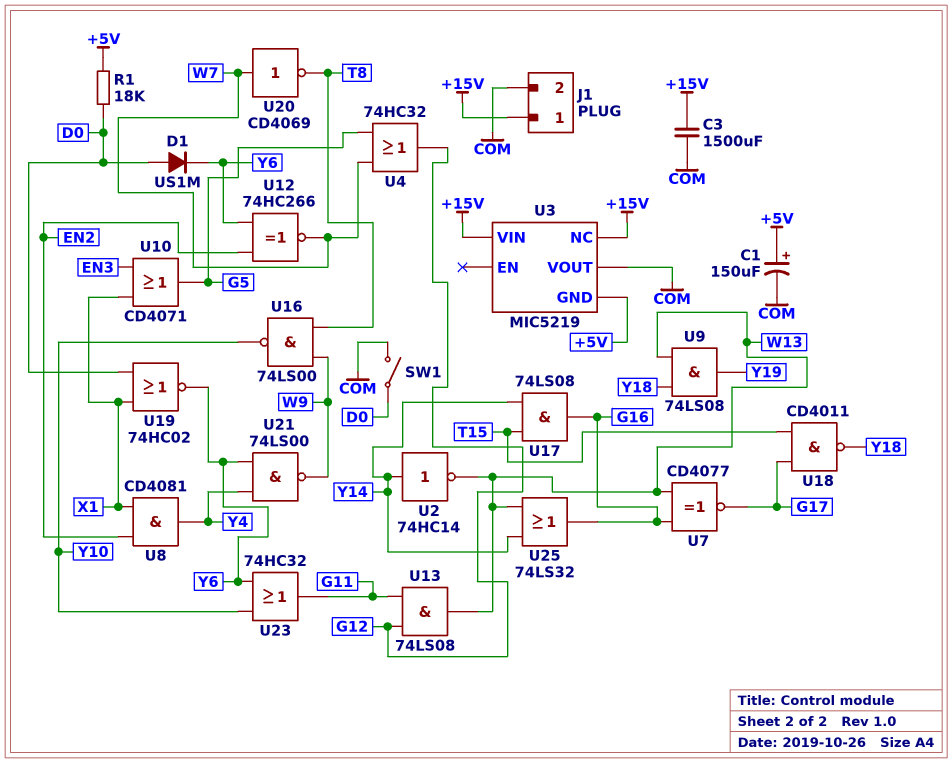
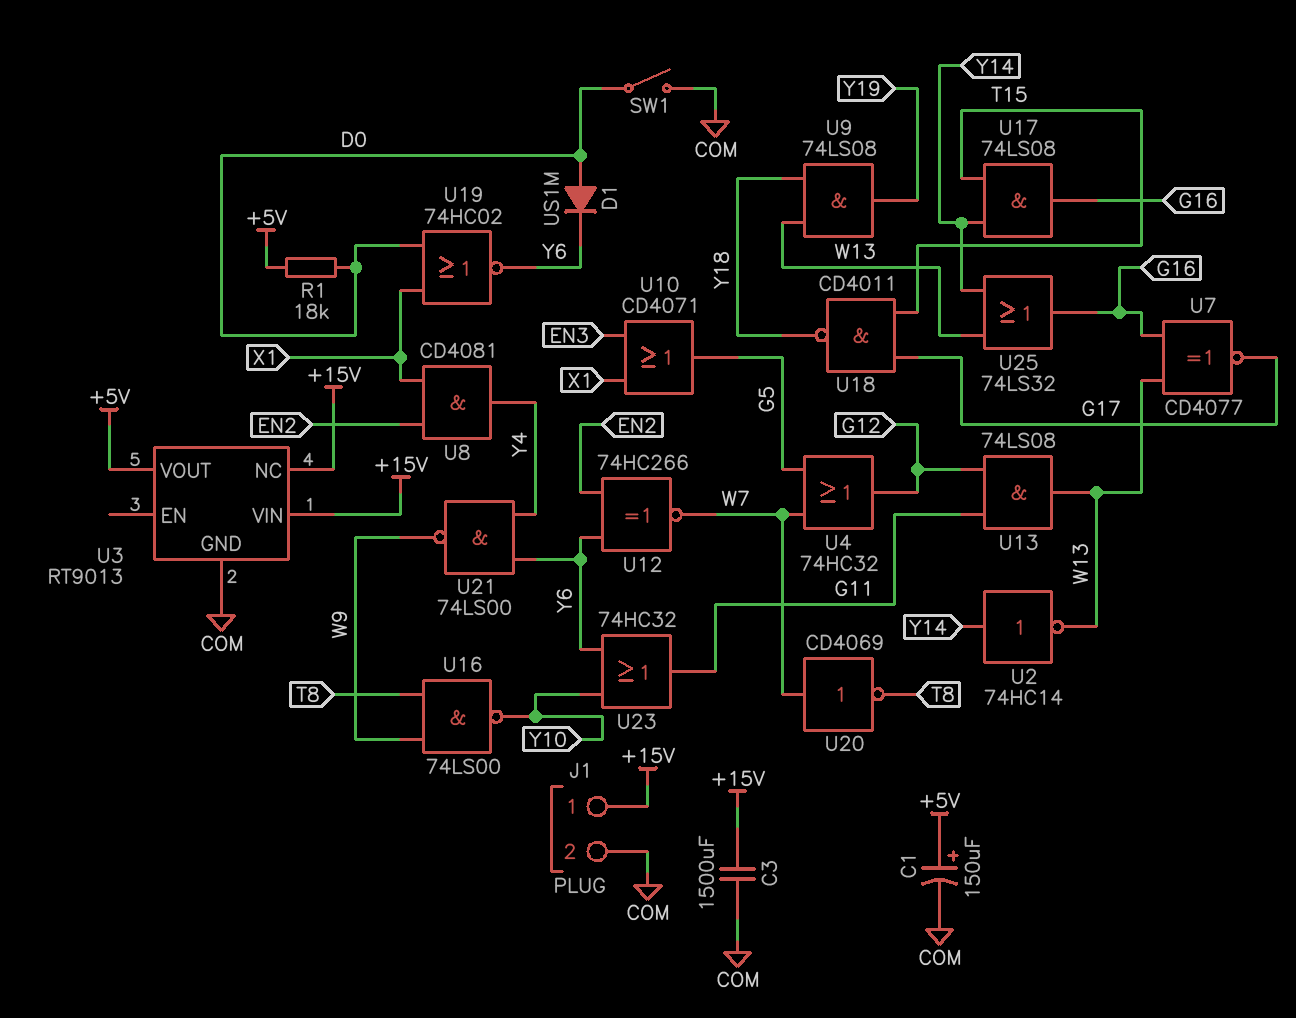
U3: MIC5219 -> RT9013
U3 pin GND: +5V -> COM
U3 pin VOUT: COM -> +5V

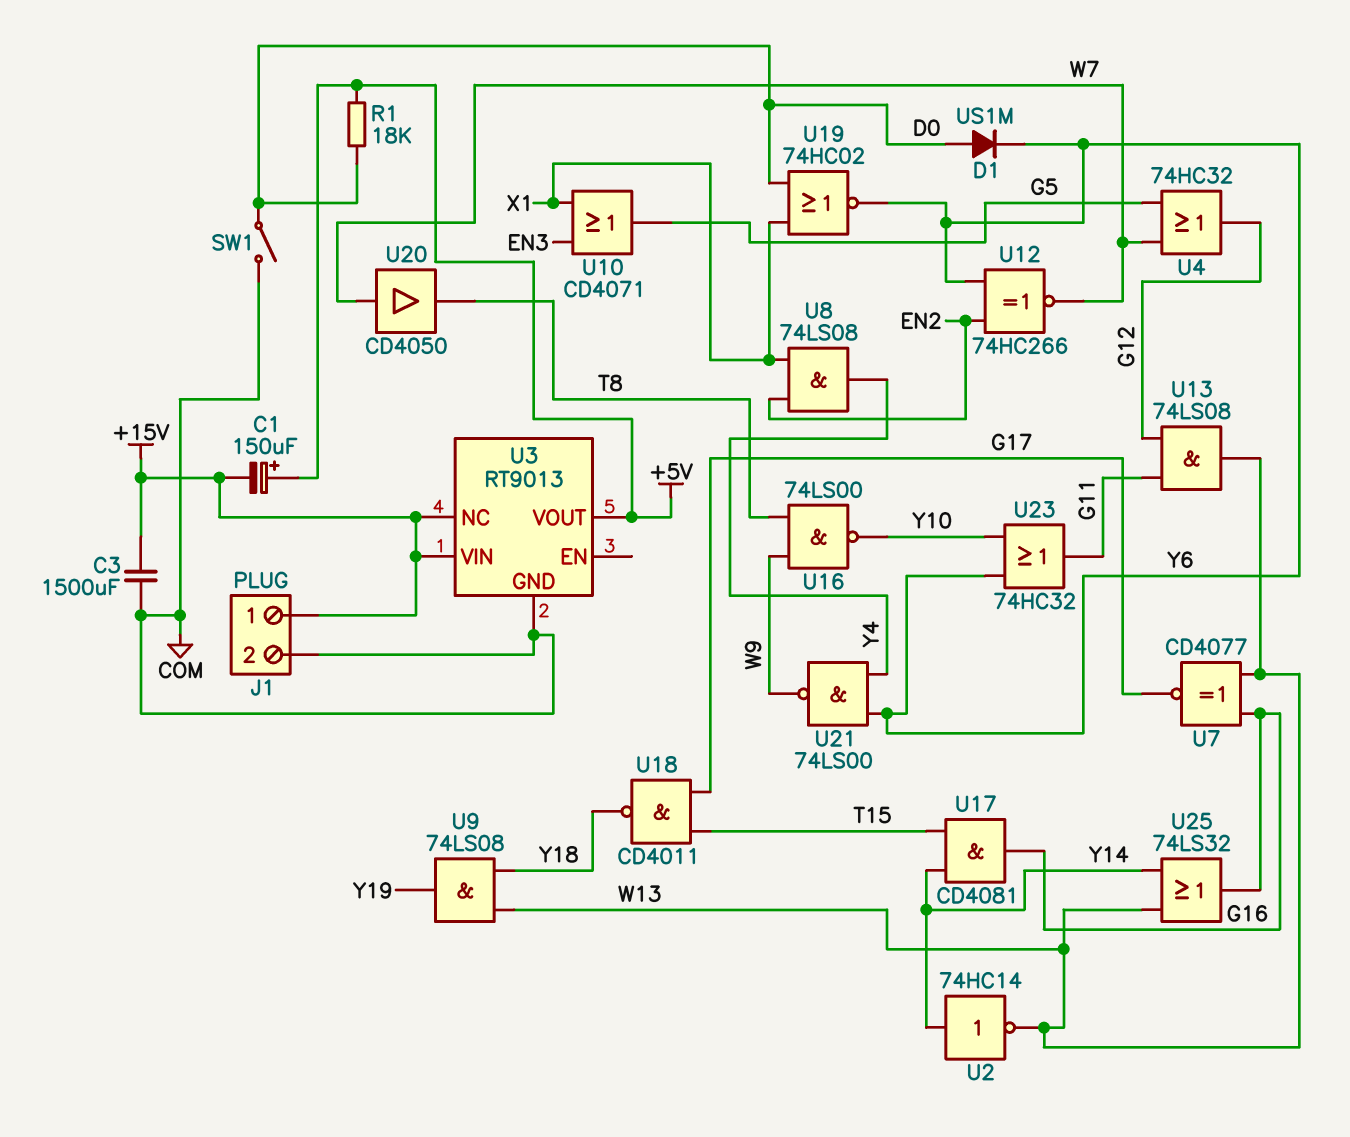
C1: 150uF (plus +5V, minus COM) -> 150uF (plus +5V, minus +15V)
U8: AND CD4081 (in EN2, in X1, out Y4) -> AND 74LS08 (in EN2, in X1, out Y4)
U17: AND 74LS08 (in T15, in Y14, out G16) -> AND CD4081 (in T15, in Y14, out G16)
U20: NOT CD4069 (in W7, out T8) -> buffer CD4050 (in W7, out T8)

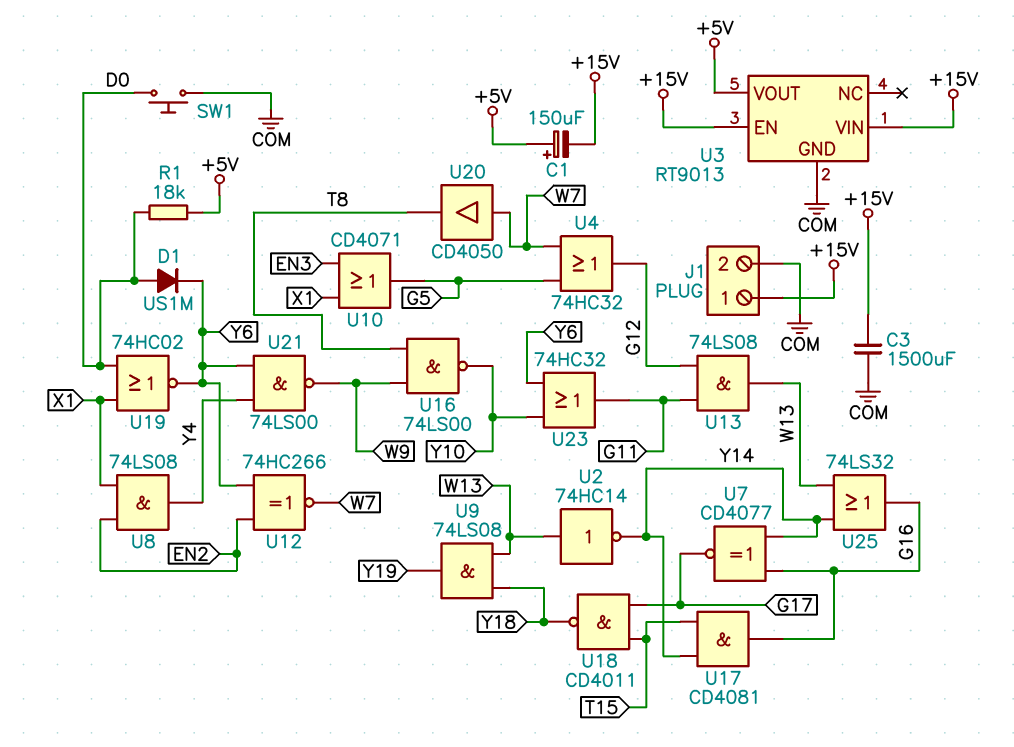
SW1: switch (COM, D0) -> button (COM, D0)
U2: NOT 74HC14 (in Y14, out W13) -> NOT 74HC14 (in W13, out Y14)
U3 pin EN: none -> +15V
U3 pin NC: +15V -> none
U7: XNOR CD4077 (in G16, in W13, out G17) -> XNOR CD4077 (in G16, in Y14, out G17)

